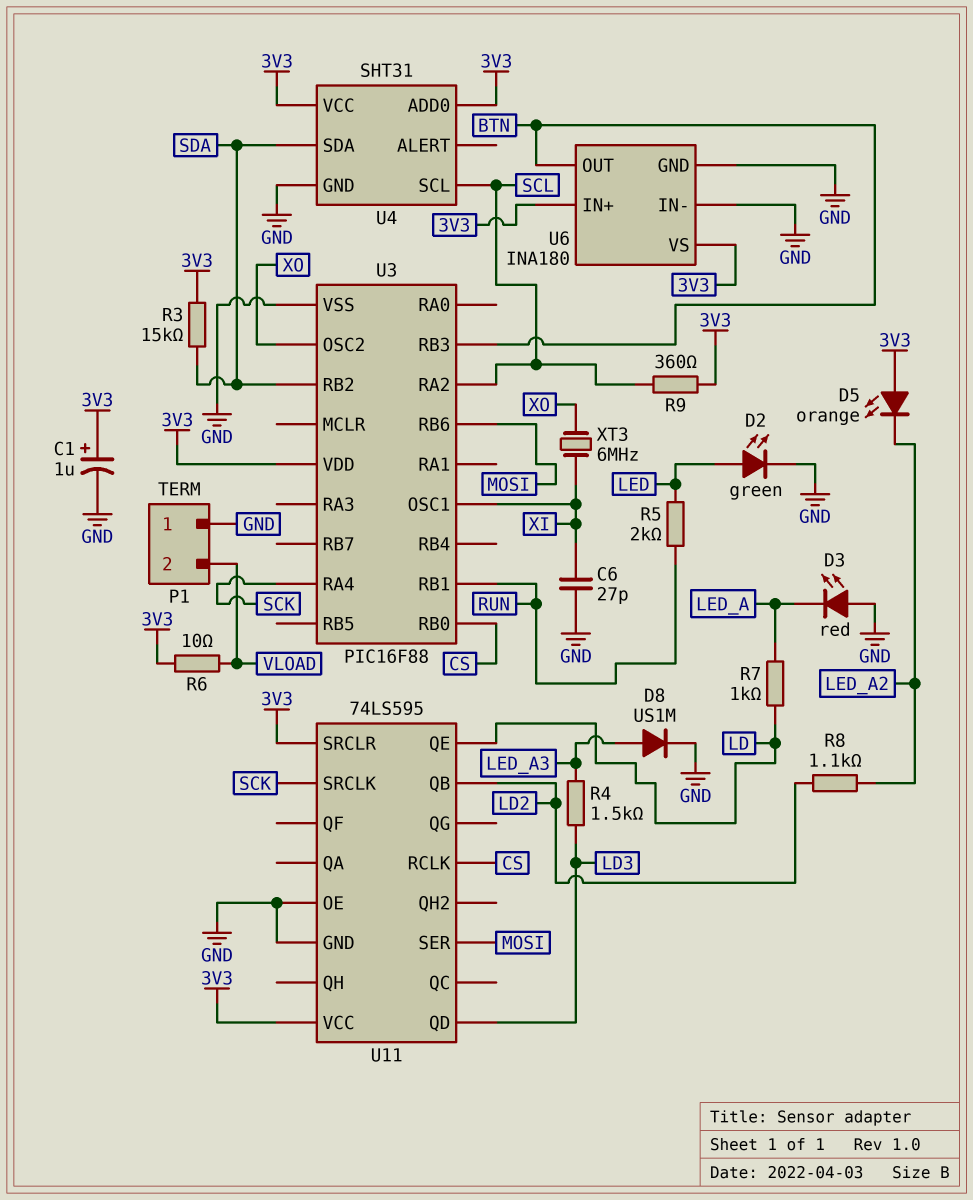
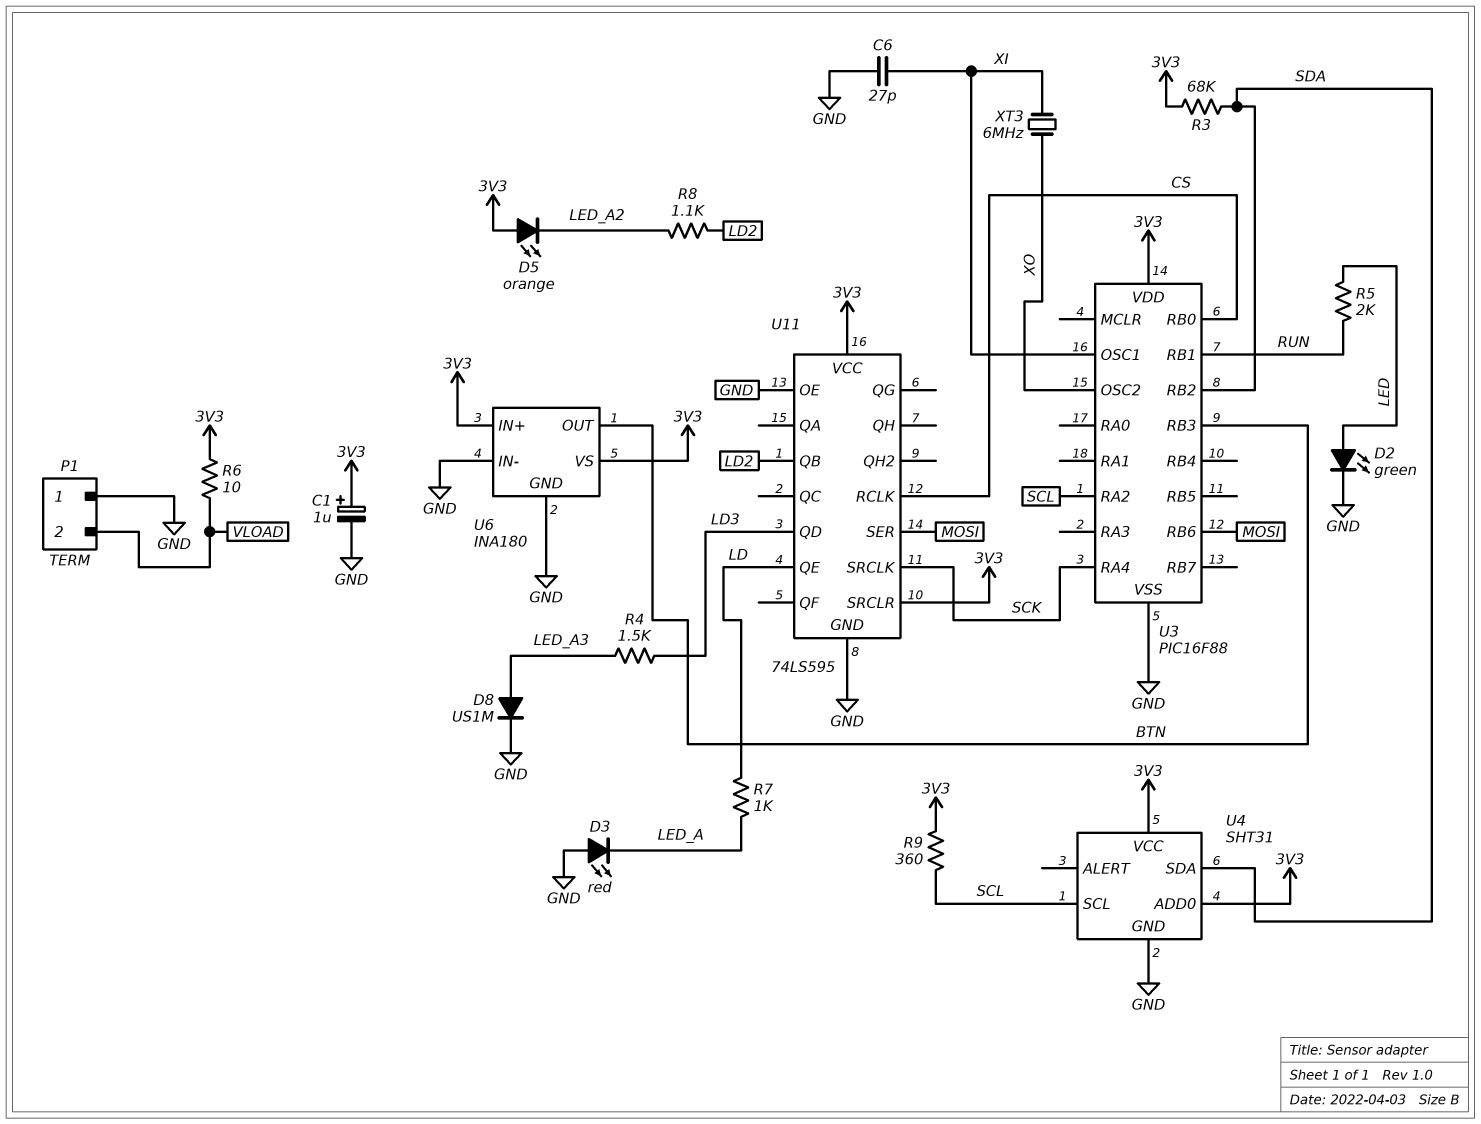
R3: 15k (3V3, SDA) -> 68k (3V3, SDA)

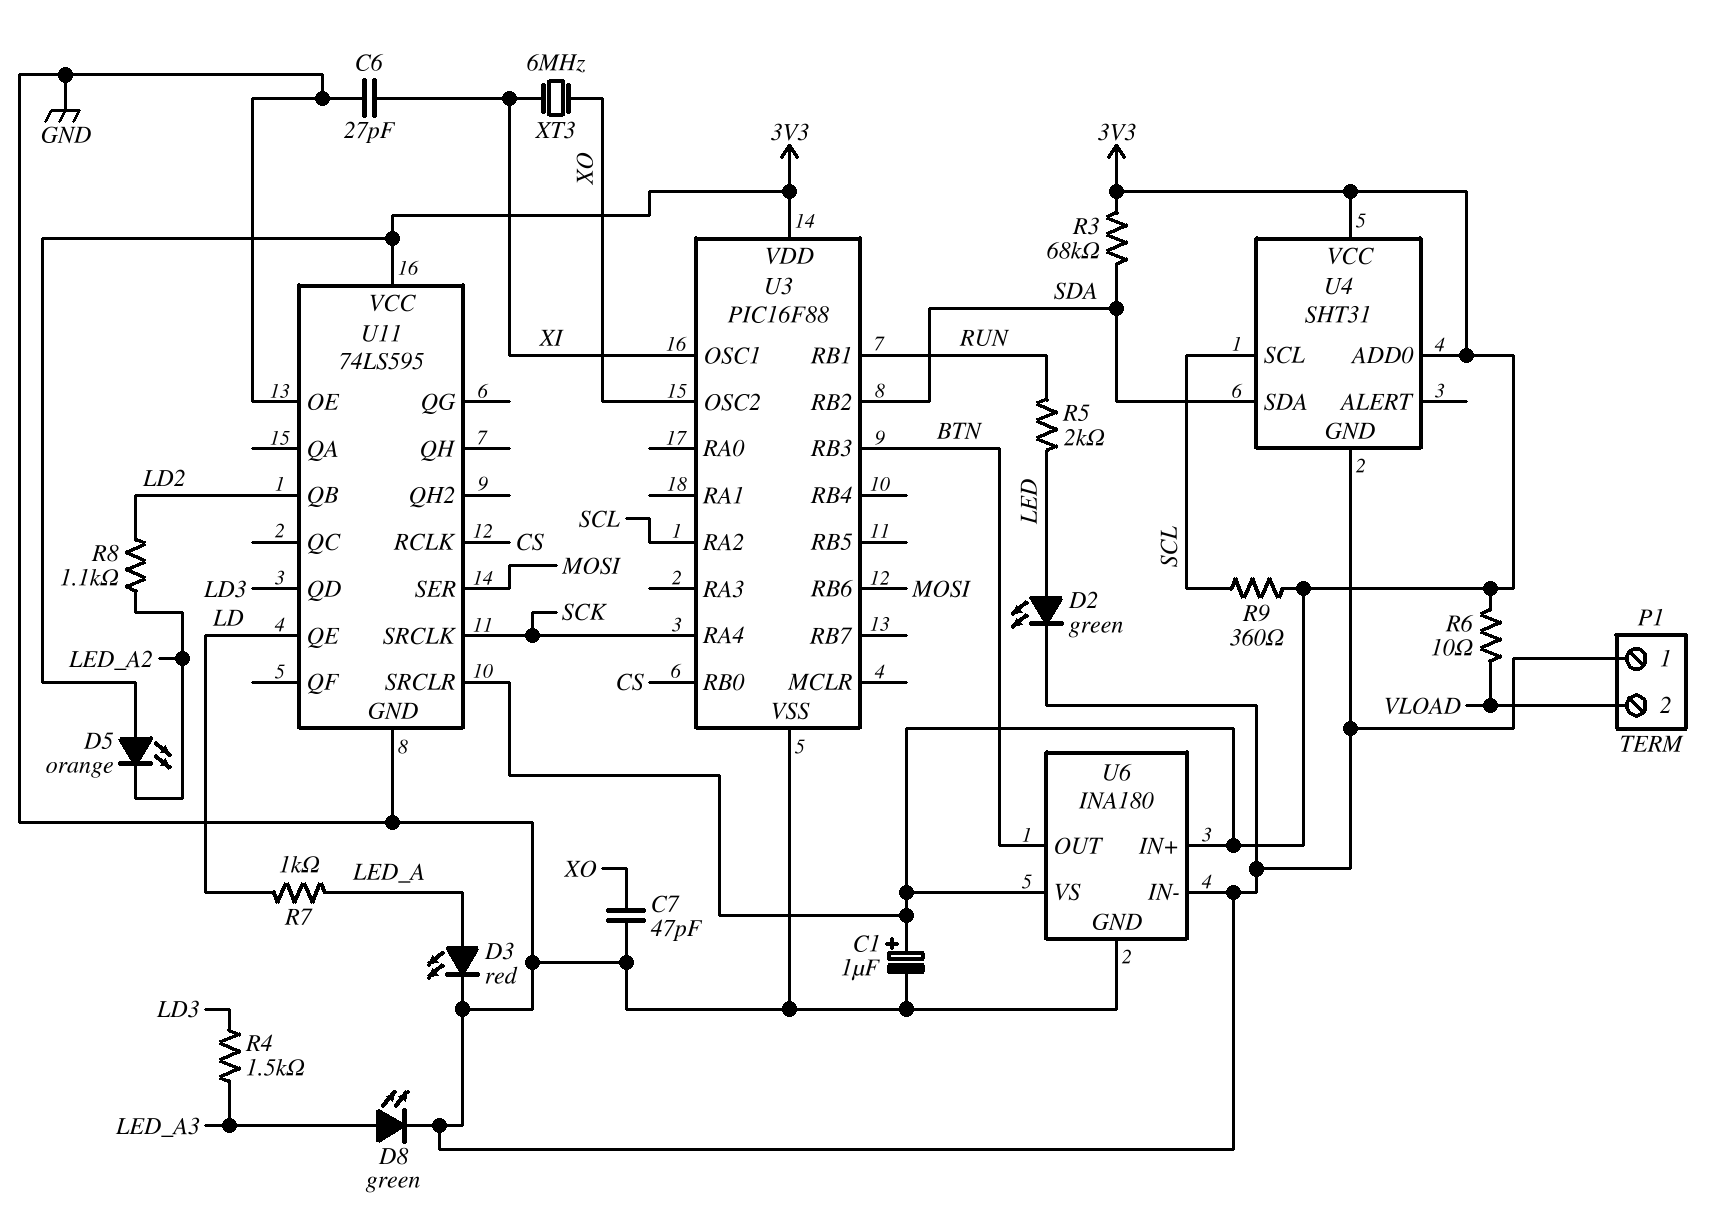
C7: none -> 47pF (GND, XO)
D3: LED red (A GND, K LED_A) -> LED red (A LED_A, K GND)
D8: diode US1M (A LED_A3, K GND) -> LED green (A LED_A3, K GND)

